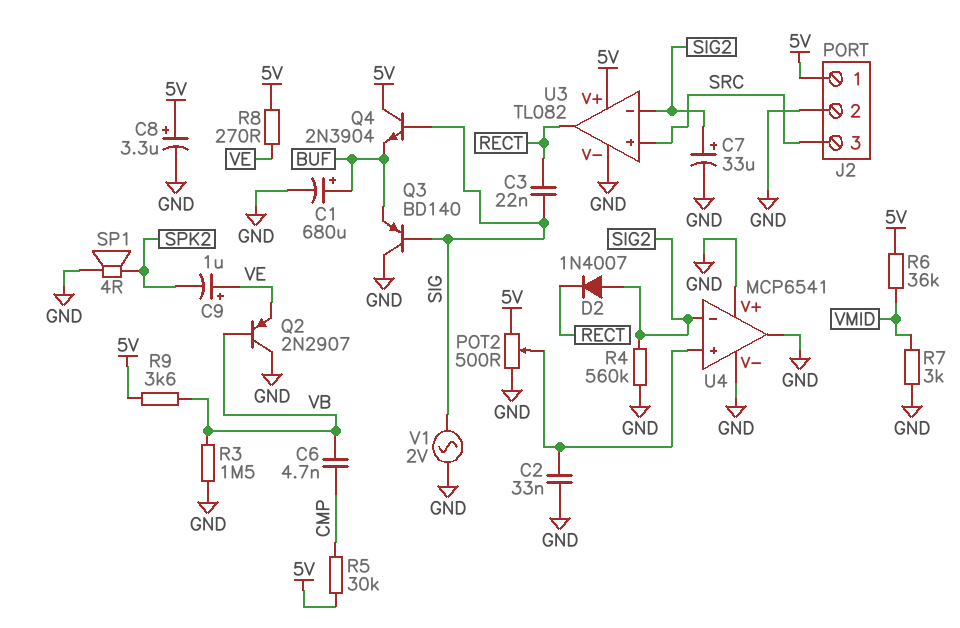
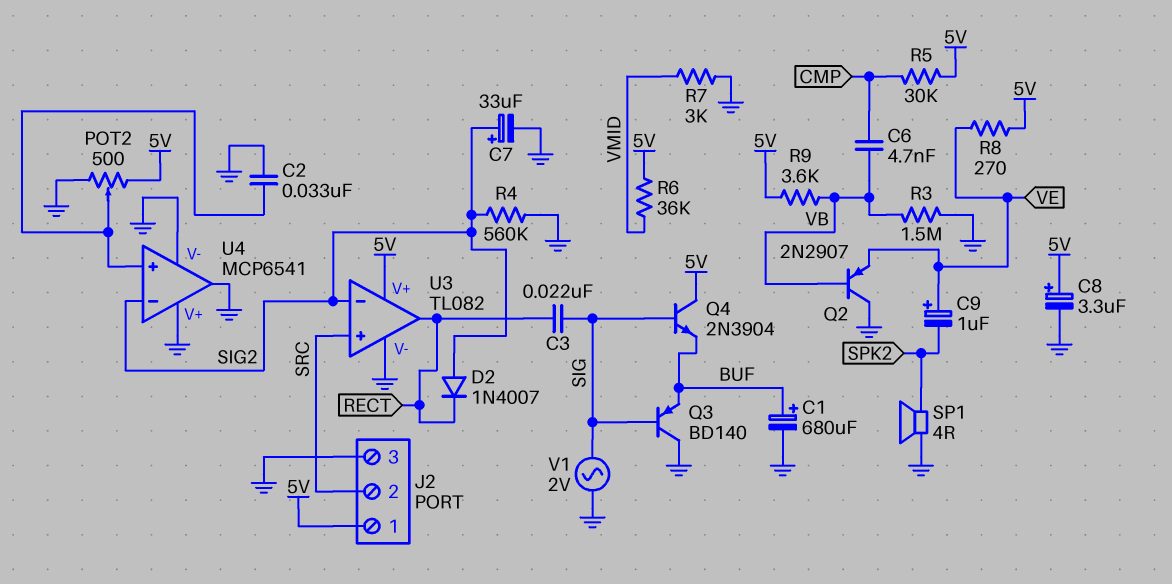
J2 pin 2: GND -> SRC
J2 pin 3: SRC -> GND

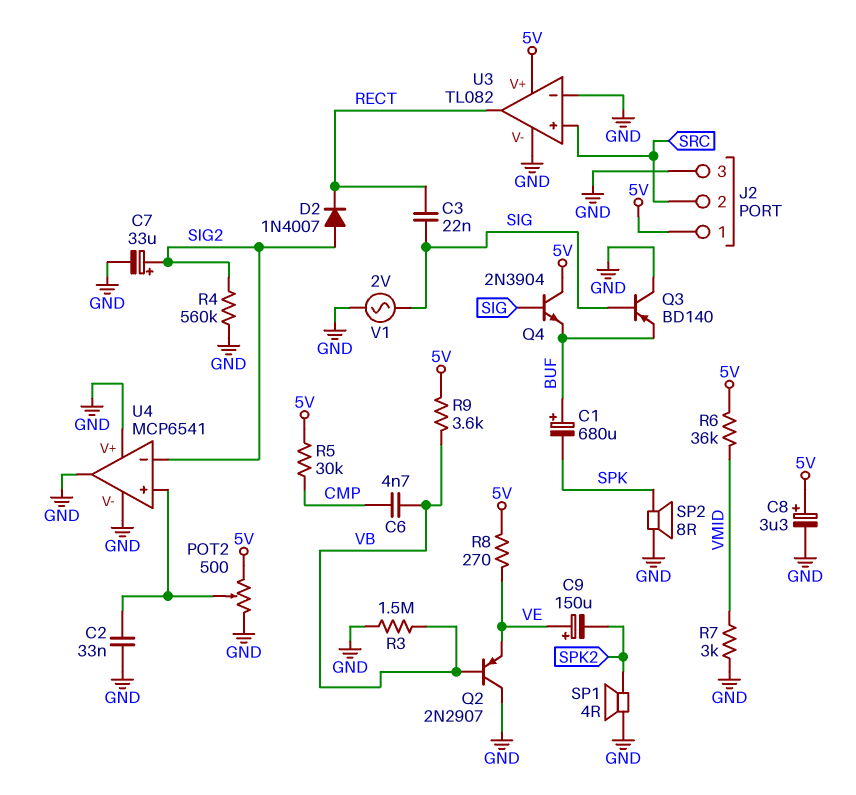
C1: 680uF (plus BUF, minus GND) -> 680uF (plus BUF, minus SPK)
C9: 1uF (plus VE, minus SPK2) -> 150uF (plus VE, minus SPK2)
SP2: none -> speaker 8R (GND, SPK)
U3 pin in-: SIG2 -> GND

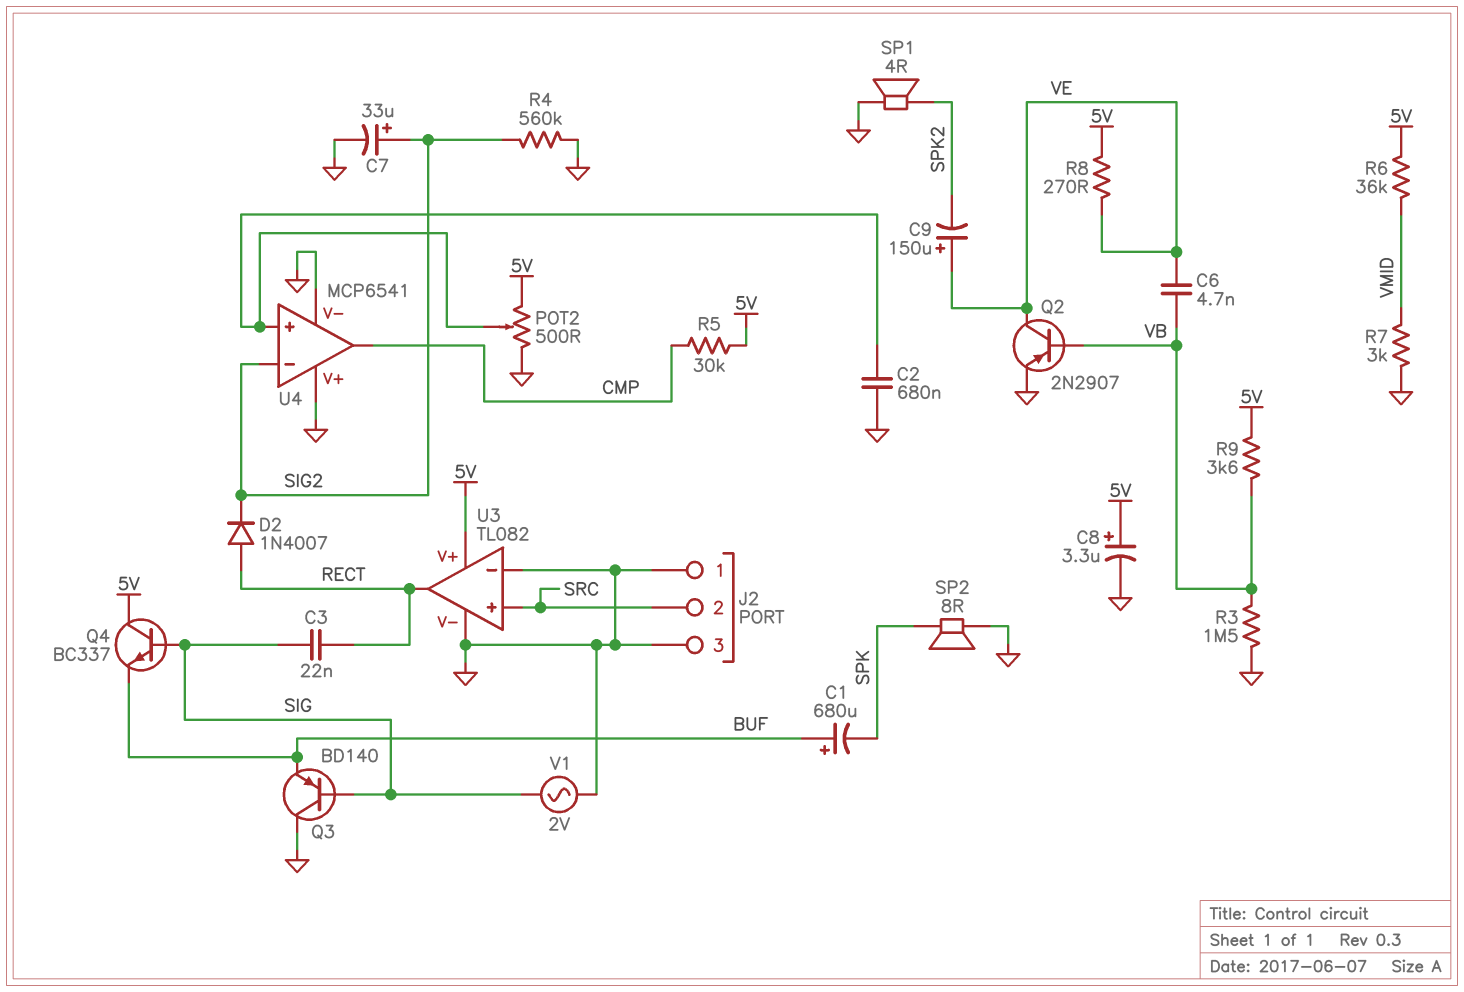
C2: 33nF (GND, U4/in+) -> 680nF (GND, U4/in+)
C6: 4.7nF (CMP, VB) -> 4.7nF (VB, VE)
D2: diode 1N4007 (A SIG2, K RECT) -> diode 1N4007 (A RECT, K SIG2)
J2 pin 1: 5V -> GND
Q2: PNP 2N2907 (B VB, C GND, E VE) -> PNP 2N2907 (B VB, C VE, E GND)
Q4: NPN 2N3904 (B SIG, C 5V, E BUF) -> NPN BC337 (B SIG, C 5V, E BUF)
U4 pin out: GND -> CMP

